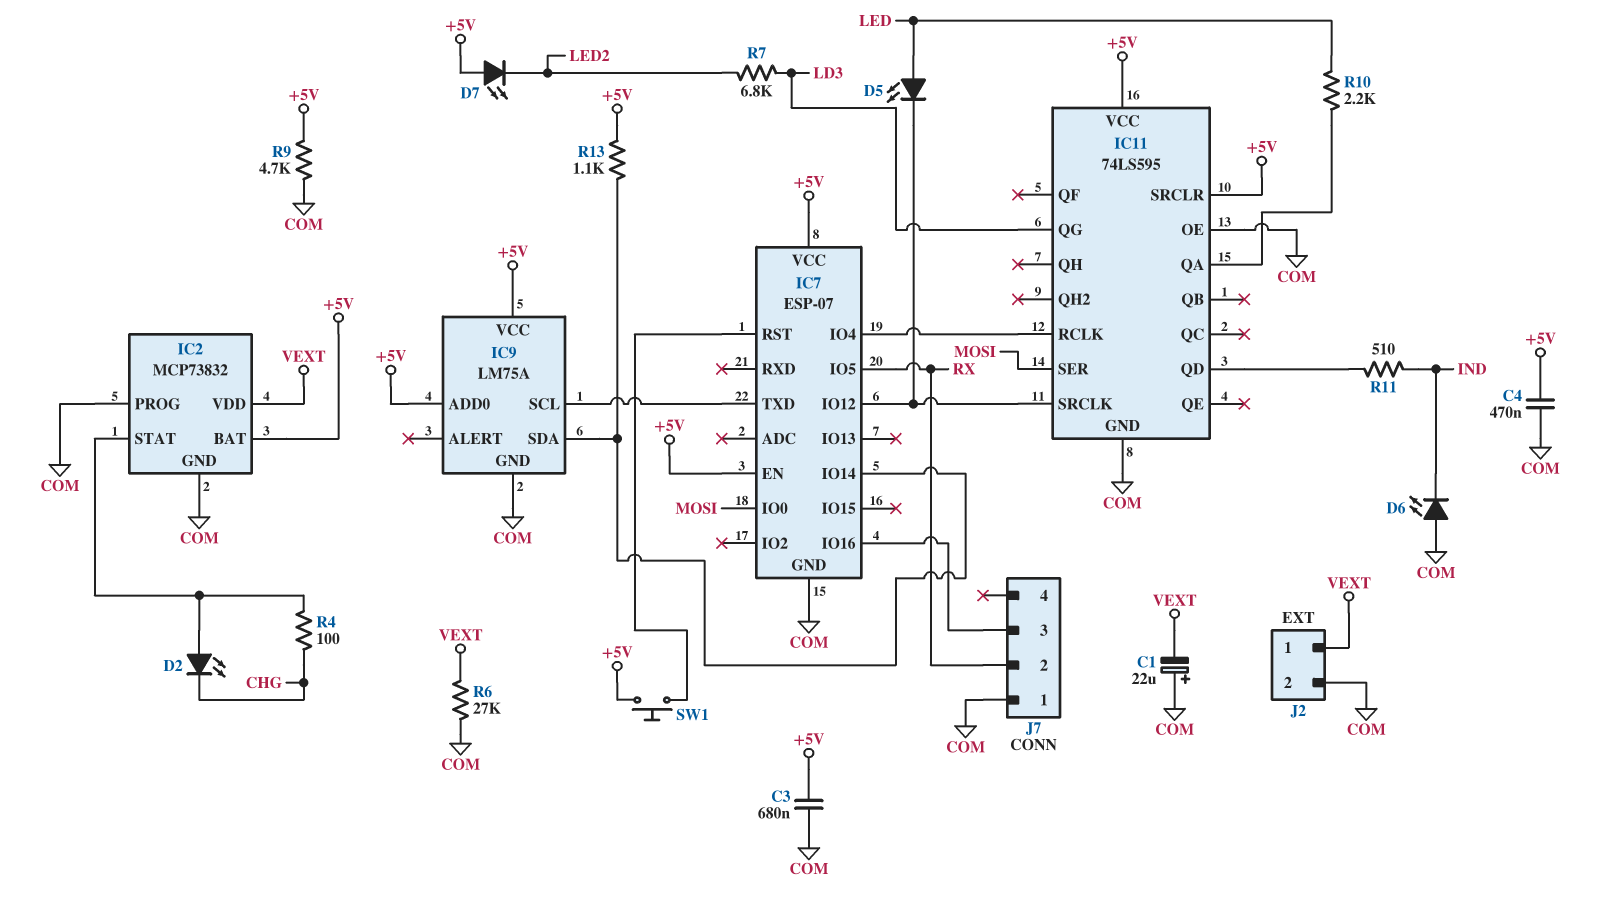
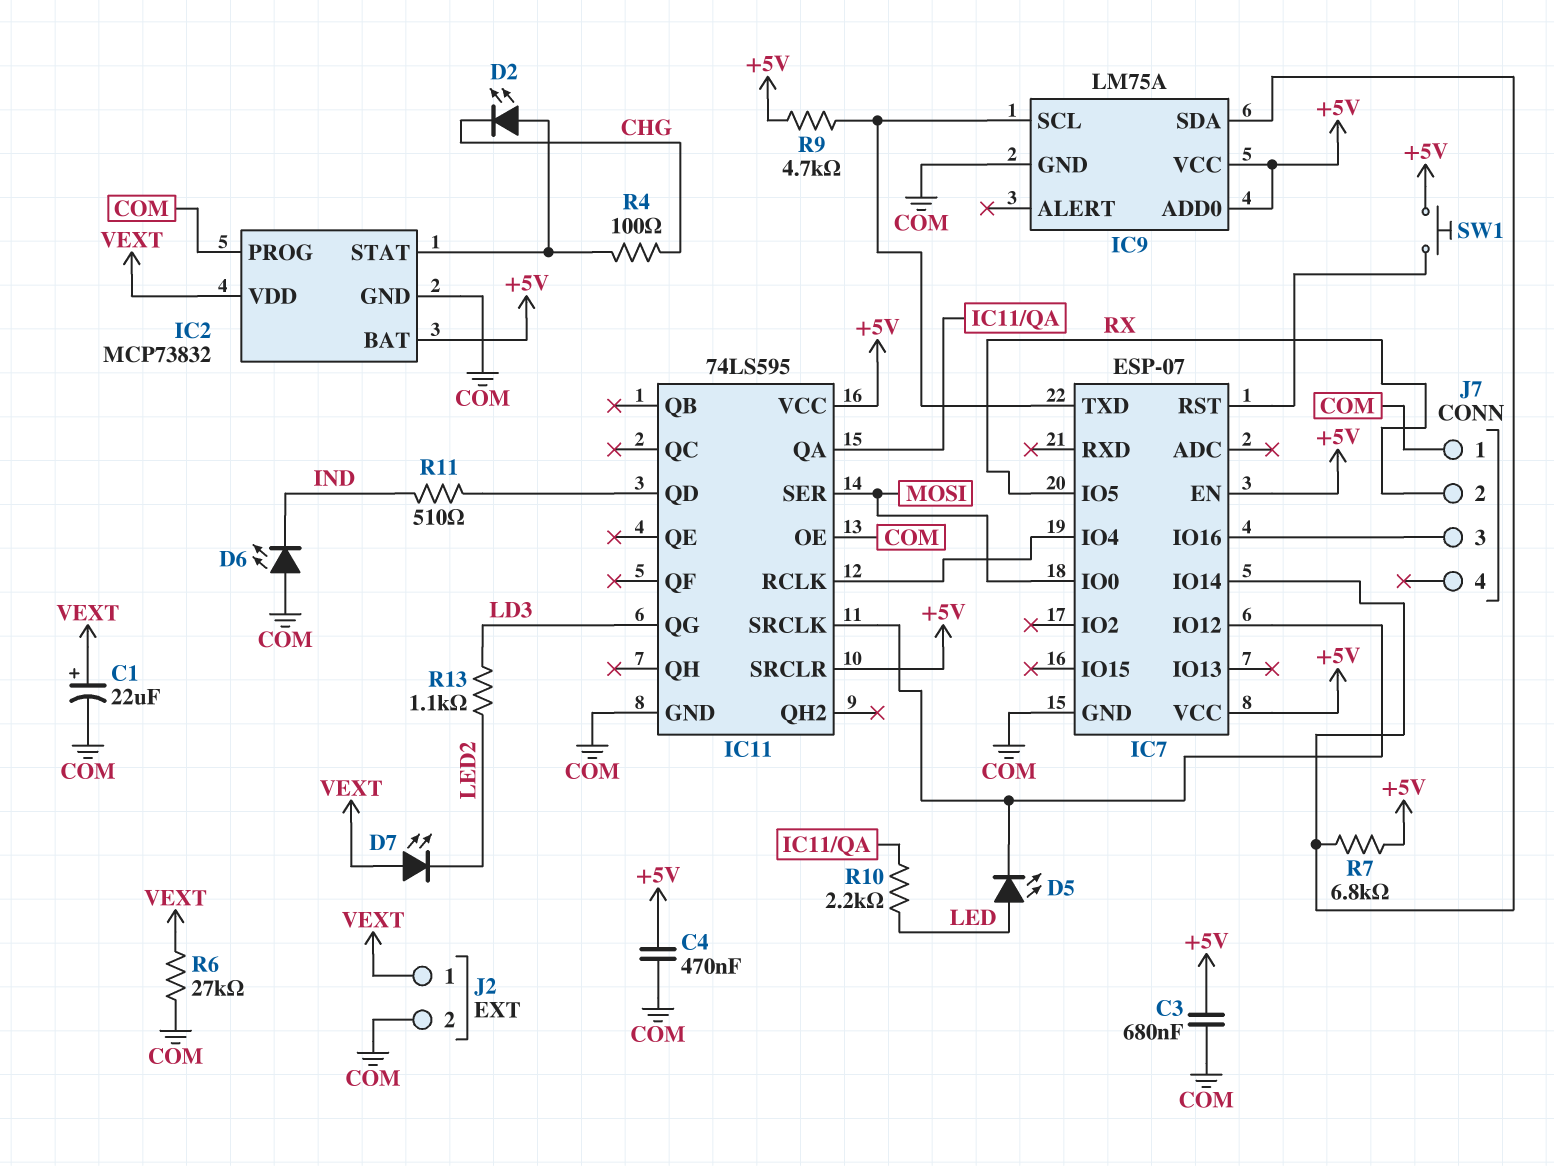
C1: 22uF (plus COM, minus VEXT) -> 22uF (plus VEXT, minus COM)
D7: LED (A +5V, K LED2) -> LED (A VEXT, K LED2)
R7: 6.8k (LD3, LED2) -> 6.8k (+5V, IC7/IO14)
R9: 4.7k (+5V, COM) -> 4.7k (+5V, IC7/TXD)
R13: 1.1k (+5V, IC7/IO14) -> 1.1k (LD3, LED2)

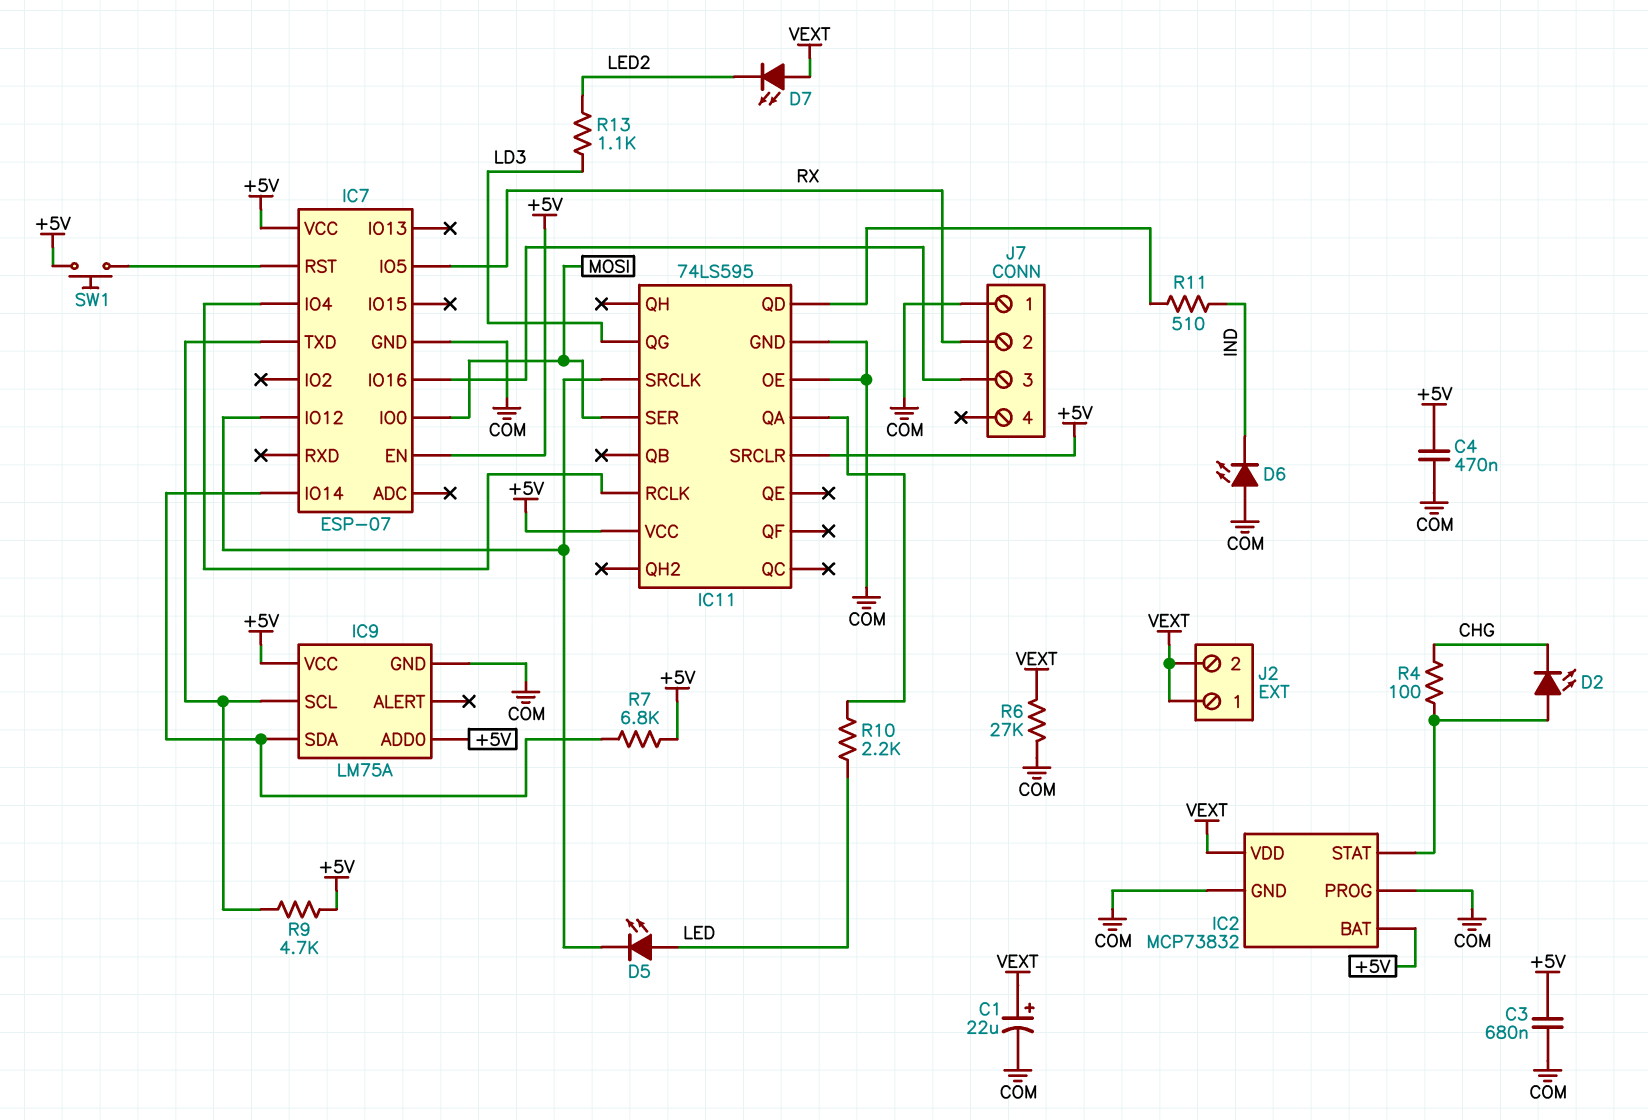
J2 pin 2: COM -> VEXT

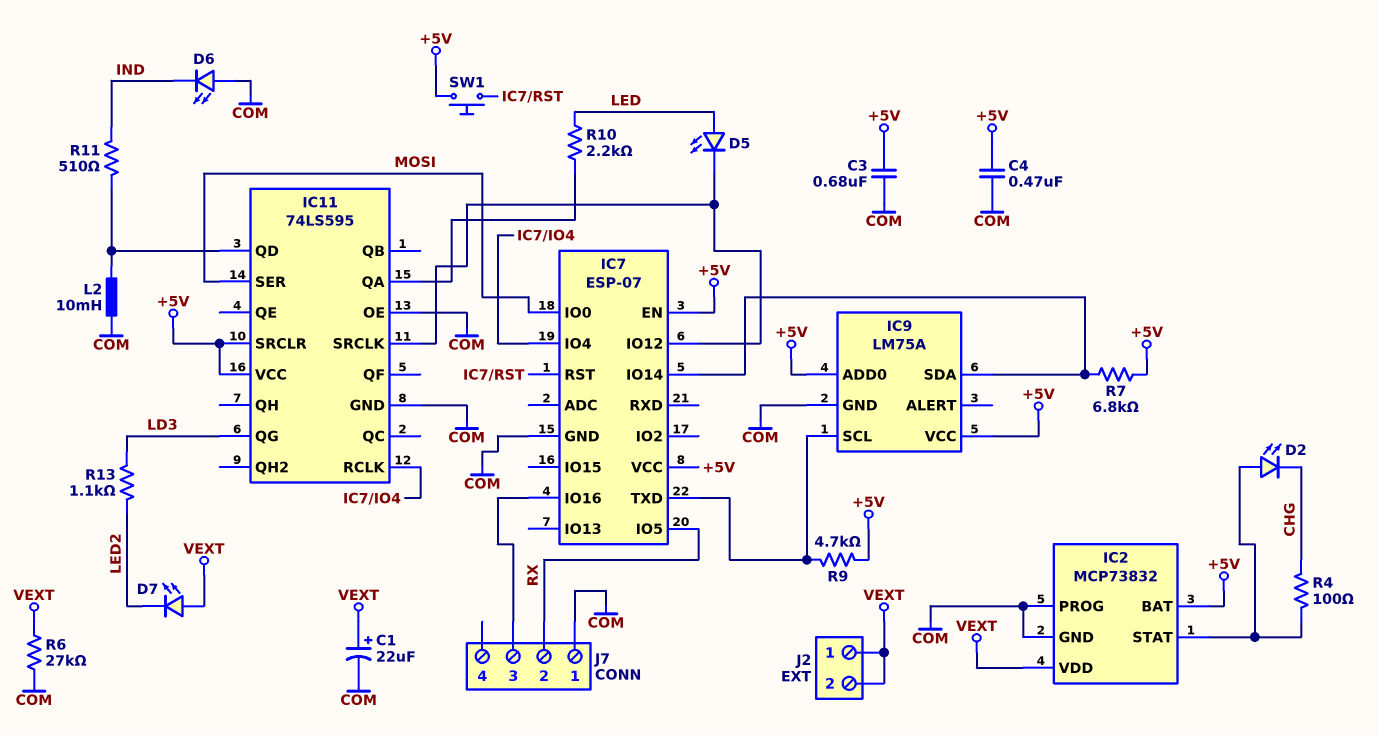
L2: none -> 10mH (COM, IC11/QD)

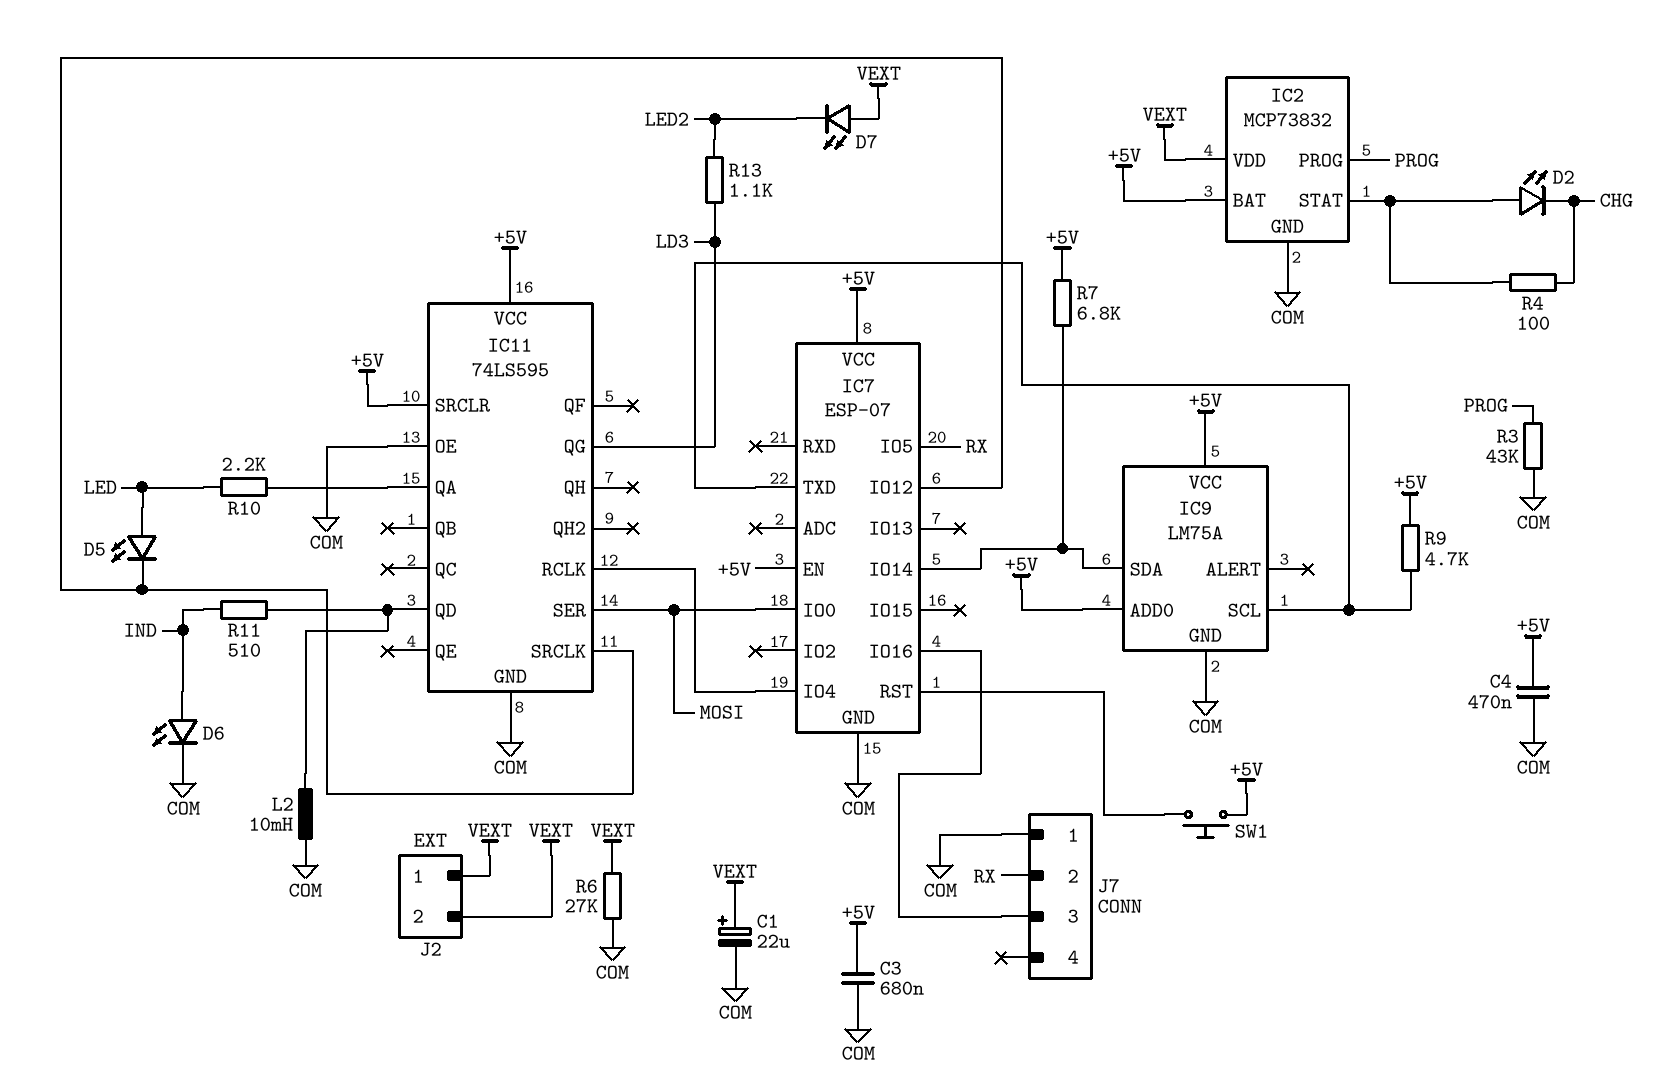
D6: LED (A COM, K IND) -> LED (A IND, K COM)
IC2 pin PROG: COM -> PROG
R3: none -> 43k (COM, PROG)

